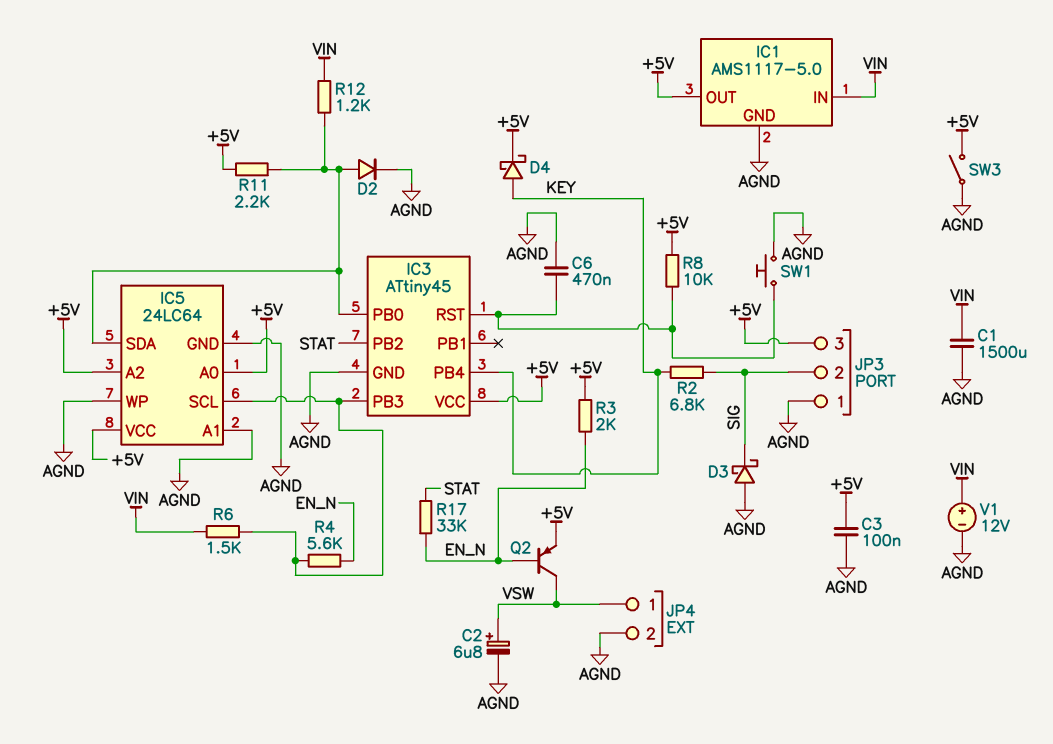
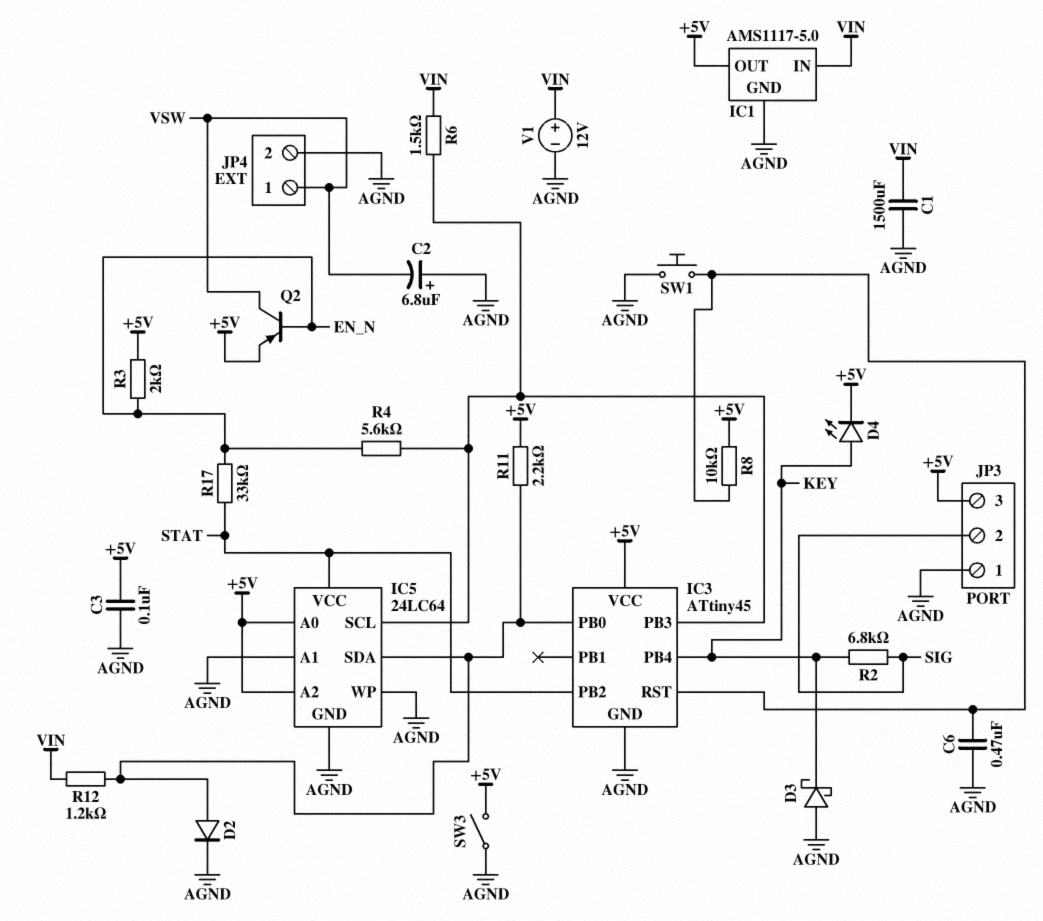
C2: 6.8uF (plus VSW, minus AGND) -> 6.8uF (plus AGND, minus VSW)
D3: schottky (A AGND, K SIG) -> schottky (A AGND, K KEY)
D4: schottky (A KEY, K +5V) -> LED (A KEY, K +5V)
IC5 pin VCC: +5V -> STAT

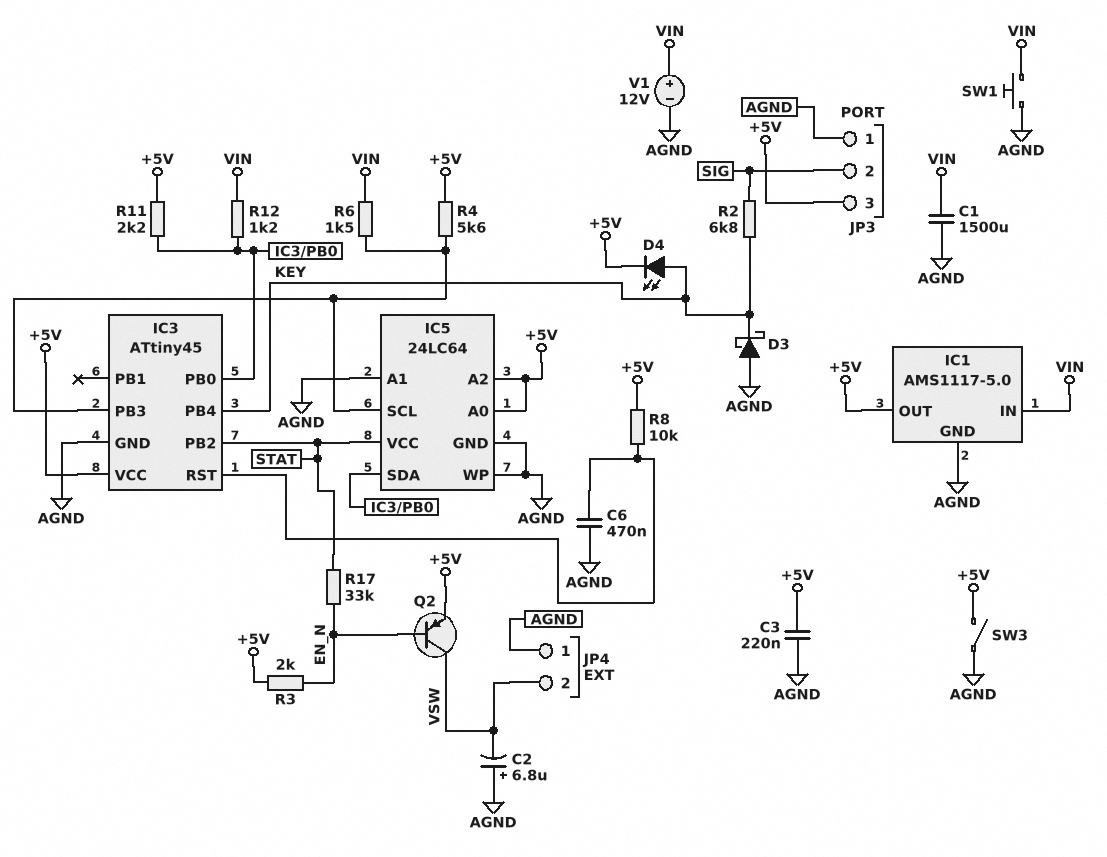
C3: 100nF (+5V, AGND) -> 220nF (+5V, AGND)
D2: diode (A IC3/PB0, K AGND) -> none
JP4 pin 1: VSW -> AGND
JP4 pin 2: AGND -> VSW
R4: 5.6k (EN_N, IC3/PB3) -> 5.6k (+5V, IC3/PB3)
SW1: button (AGND, IC3/RST) -> button (AGND, VIN)

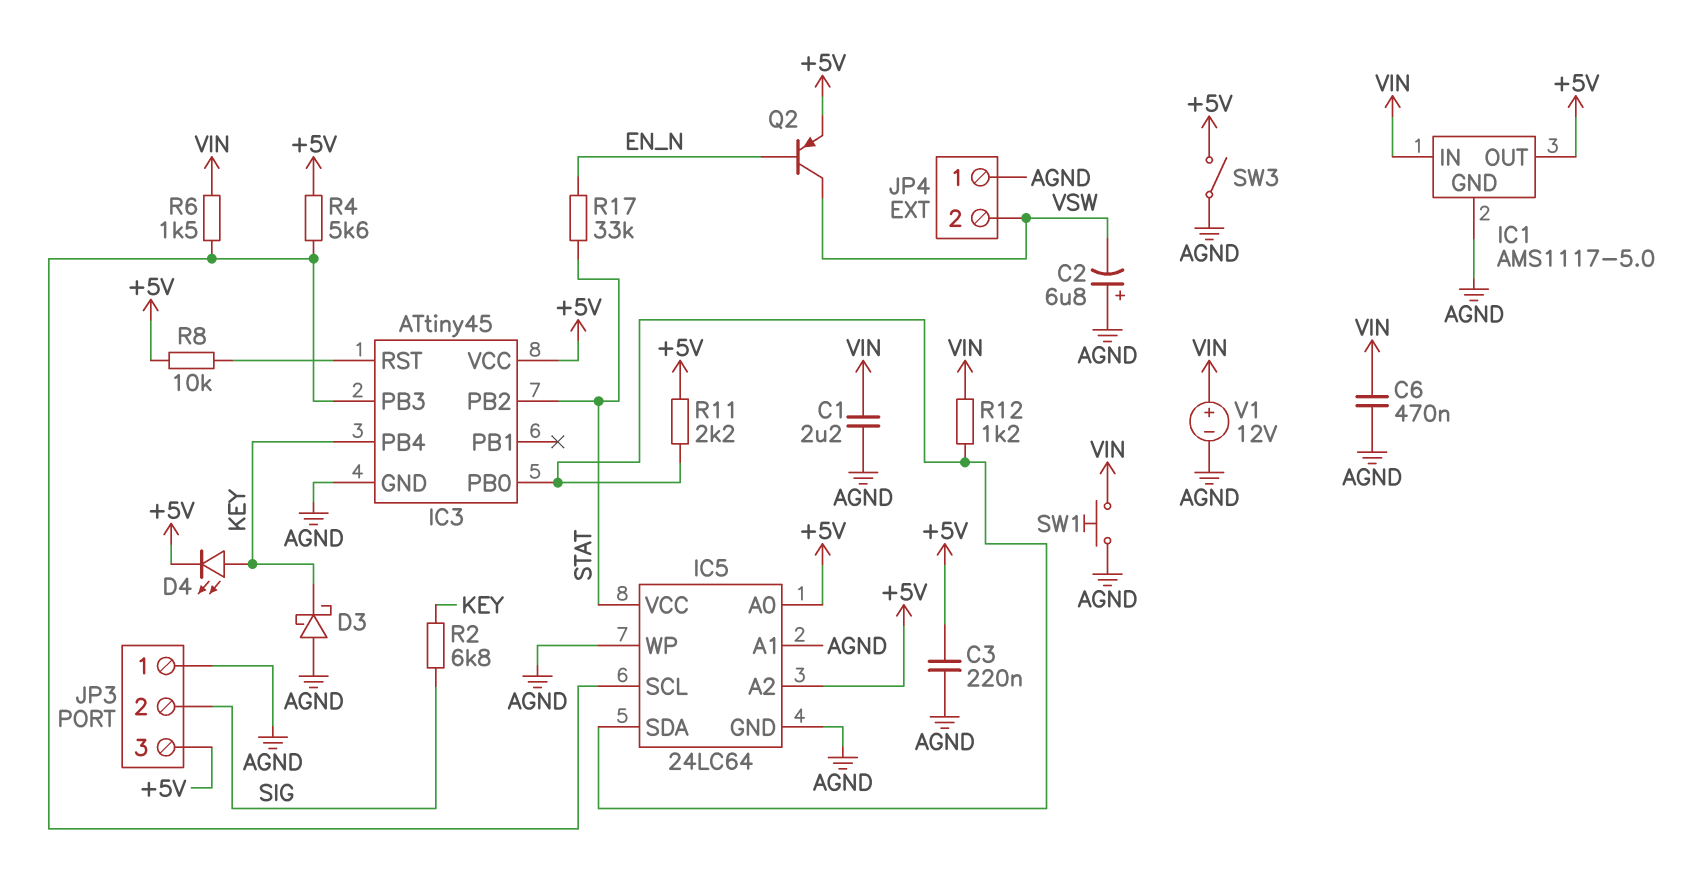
C1: 1500uF (AGND, VIN) -> 2.2uF (AGND, VIN)
C6: 470nF (AGND, IC3/RST) -> 470nF (AGND, VIN)
R3: 2k (+5V, EN_N) -> none

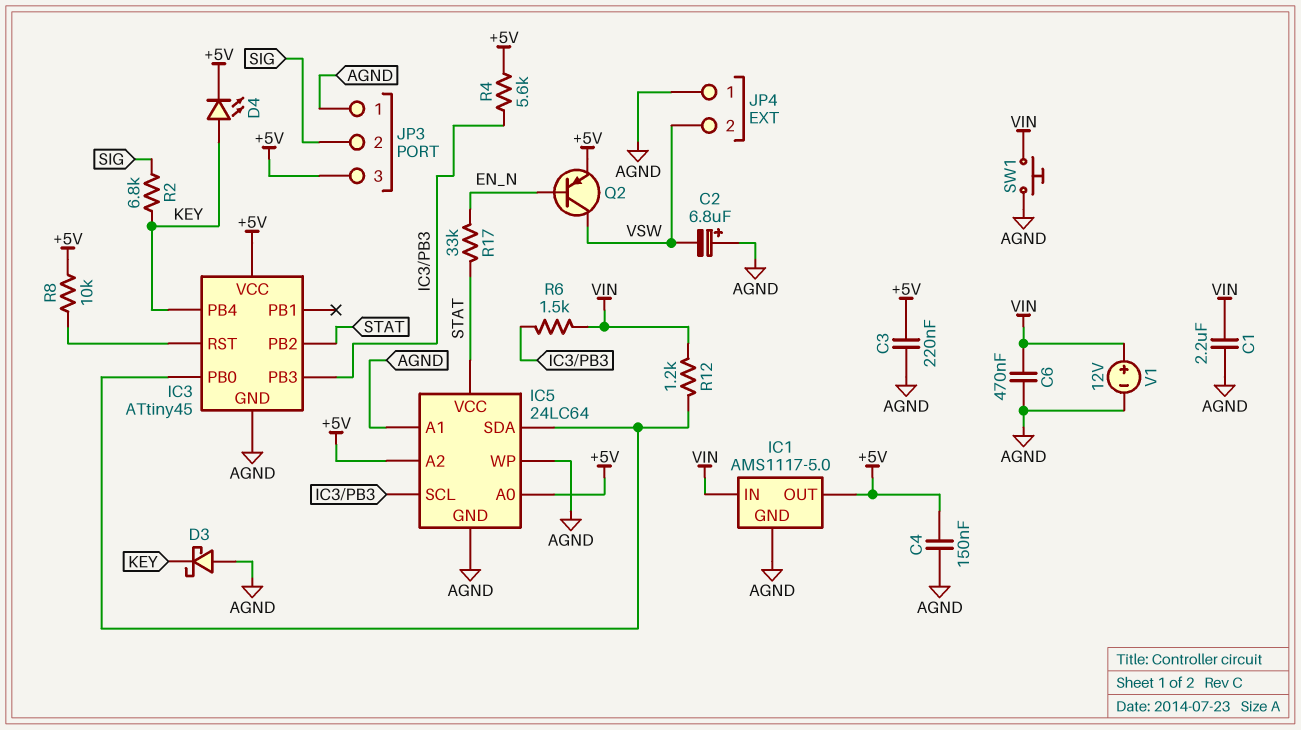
C4: none -> 150nF (+5V, AGND)
R11: 2.2k (+5V, IC3/PB0) -> none
SW3: switch (+5V, AGND) -> none

